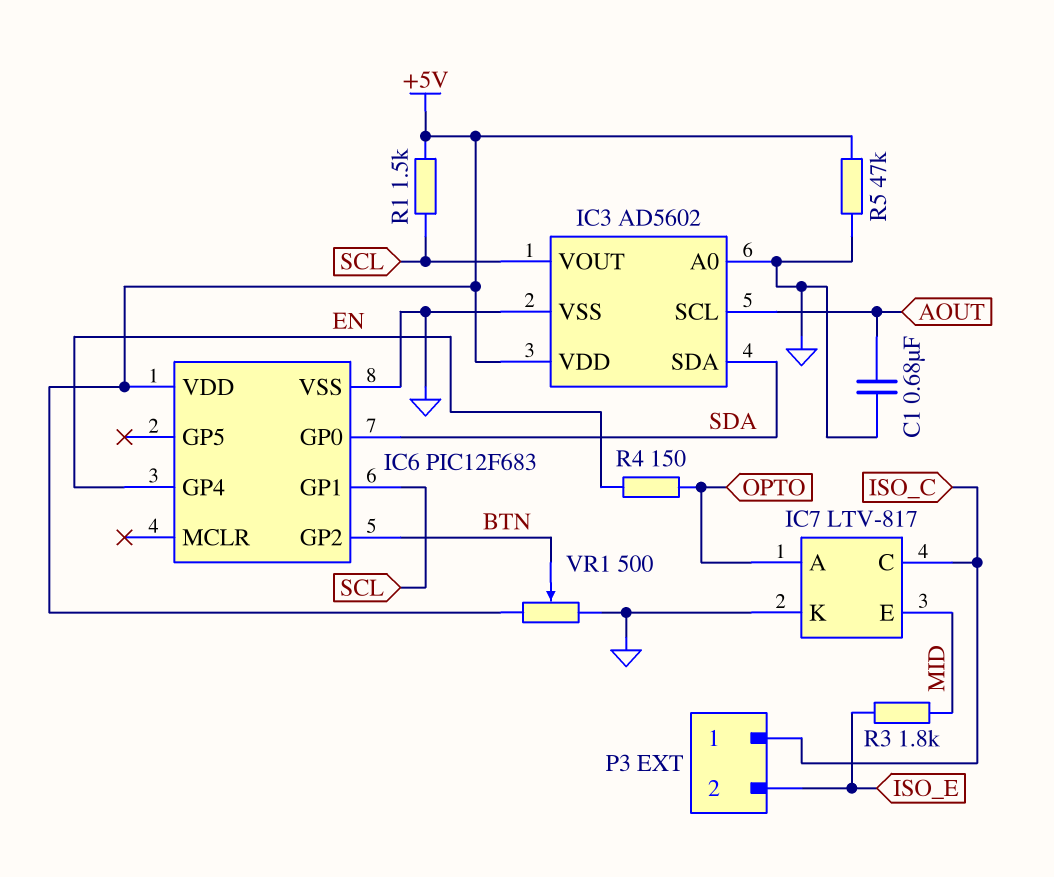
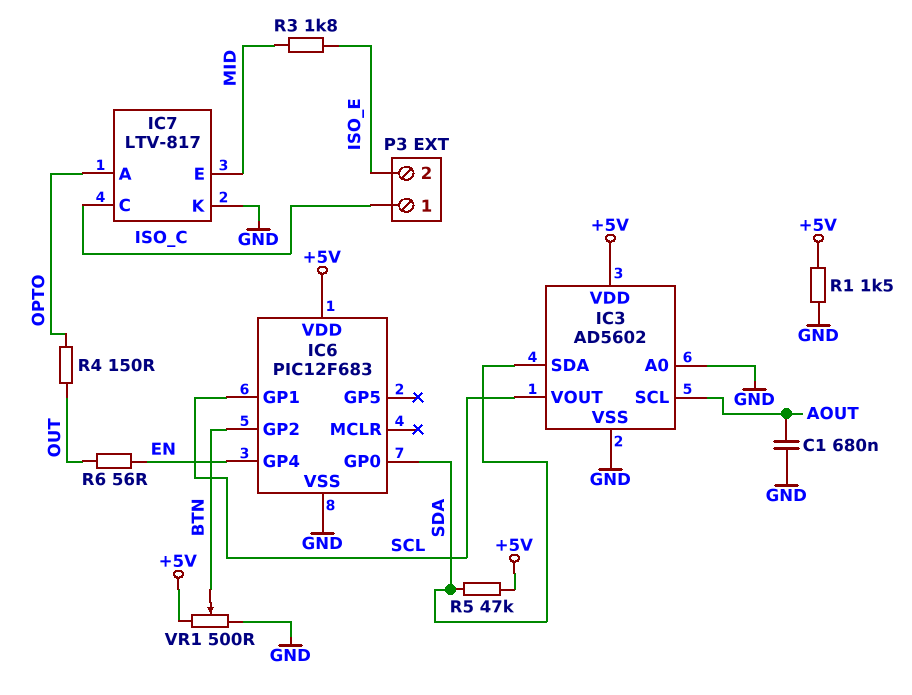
R1: 1.5k (+5V, SCL) -> 1.5k (+5V, GND)
R4: 150 (EN, OPTO) -> 150 (OPTO, OUT)
R5: 47k (+5V, GND) -> 47k (+5V, SDA)
R6: none -> 56 (EN, OUT)

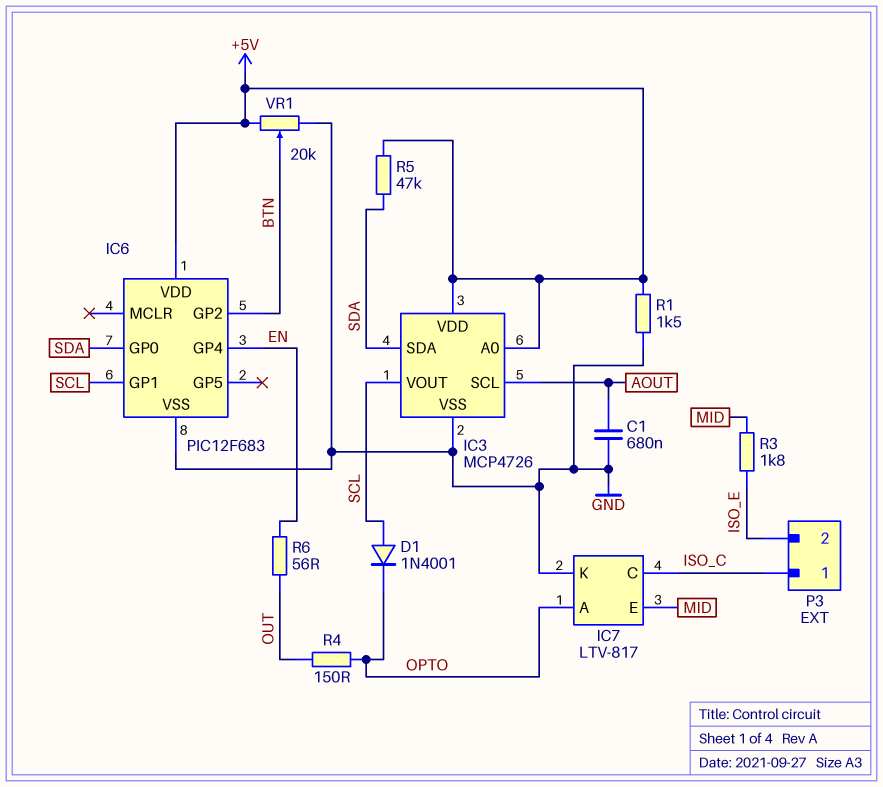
D1: none -> diode 1N4001 (A SCL, K OPTO)
IC3: AD5602 -> MCP4726
IC3 pin A0: GND -> +5V
VR1: 500 (+5V, GND, wiper BTN) -> 20k (+5V, GND, wiper BTN)

